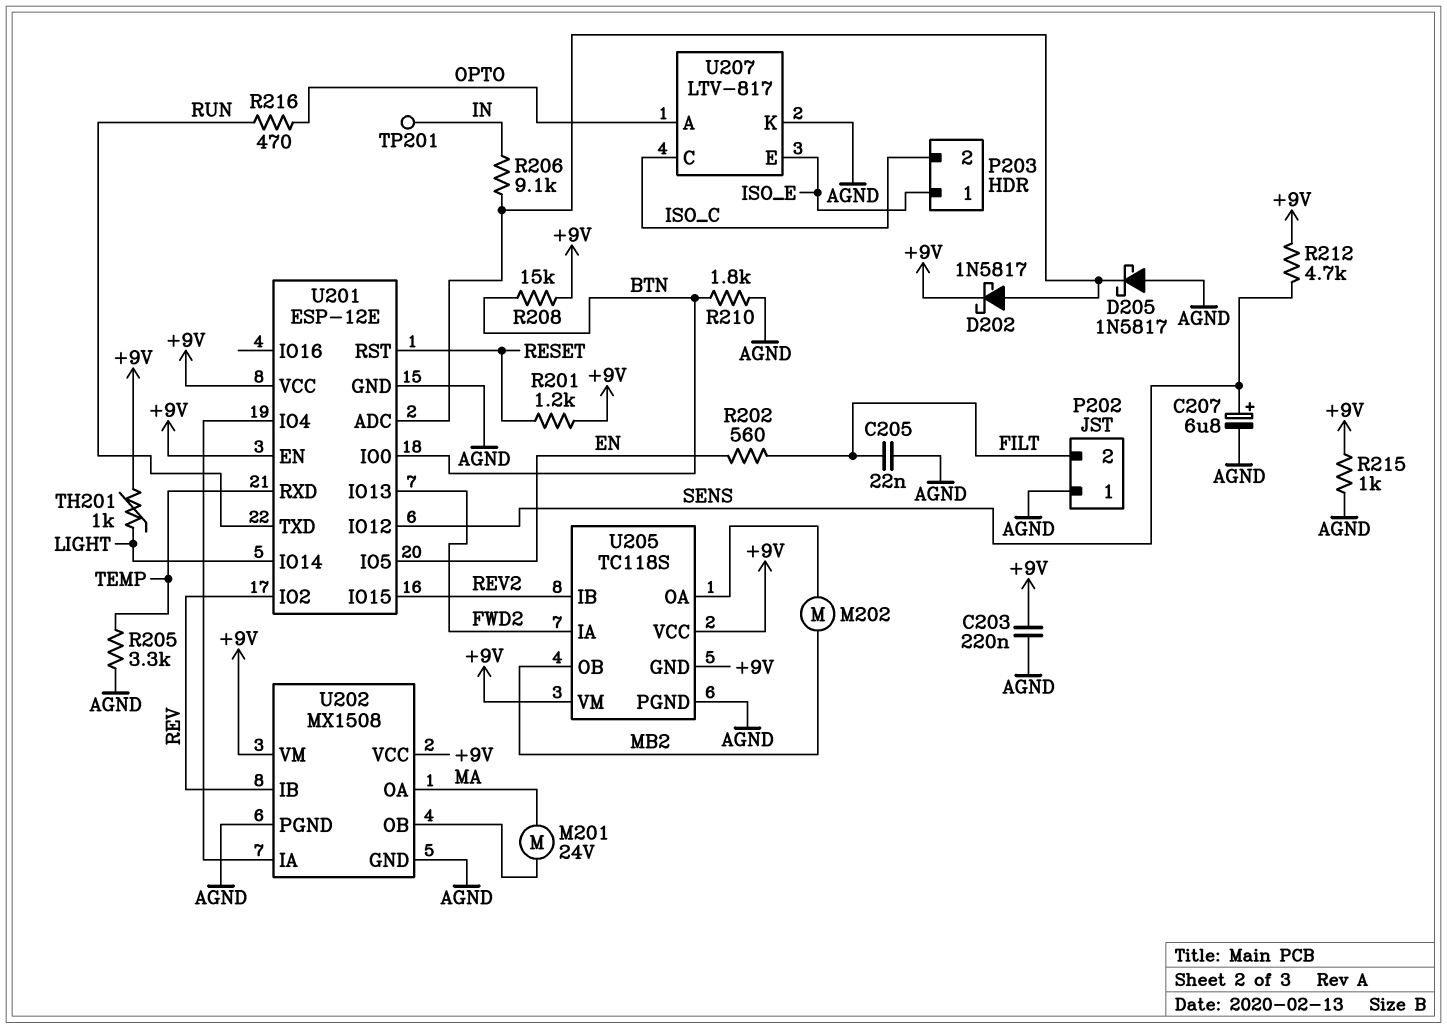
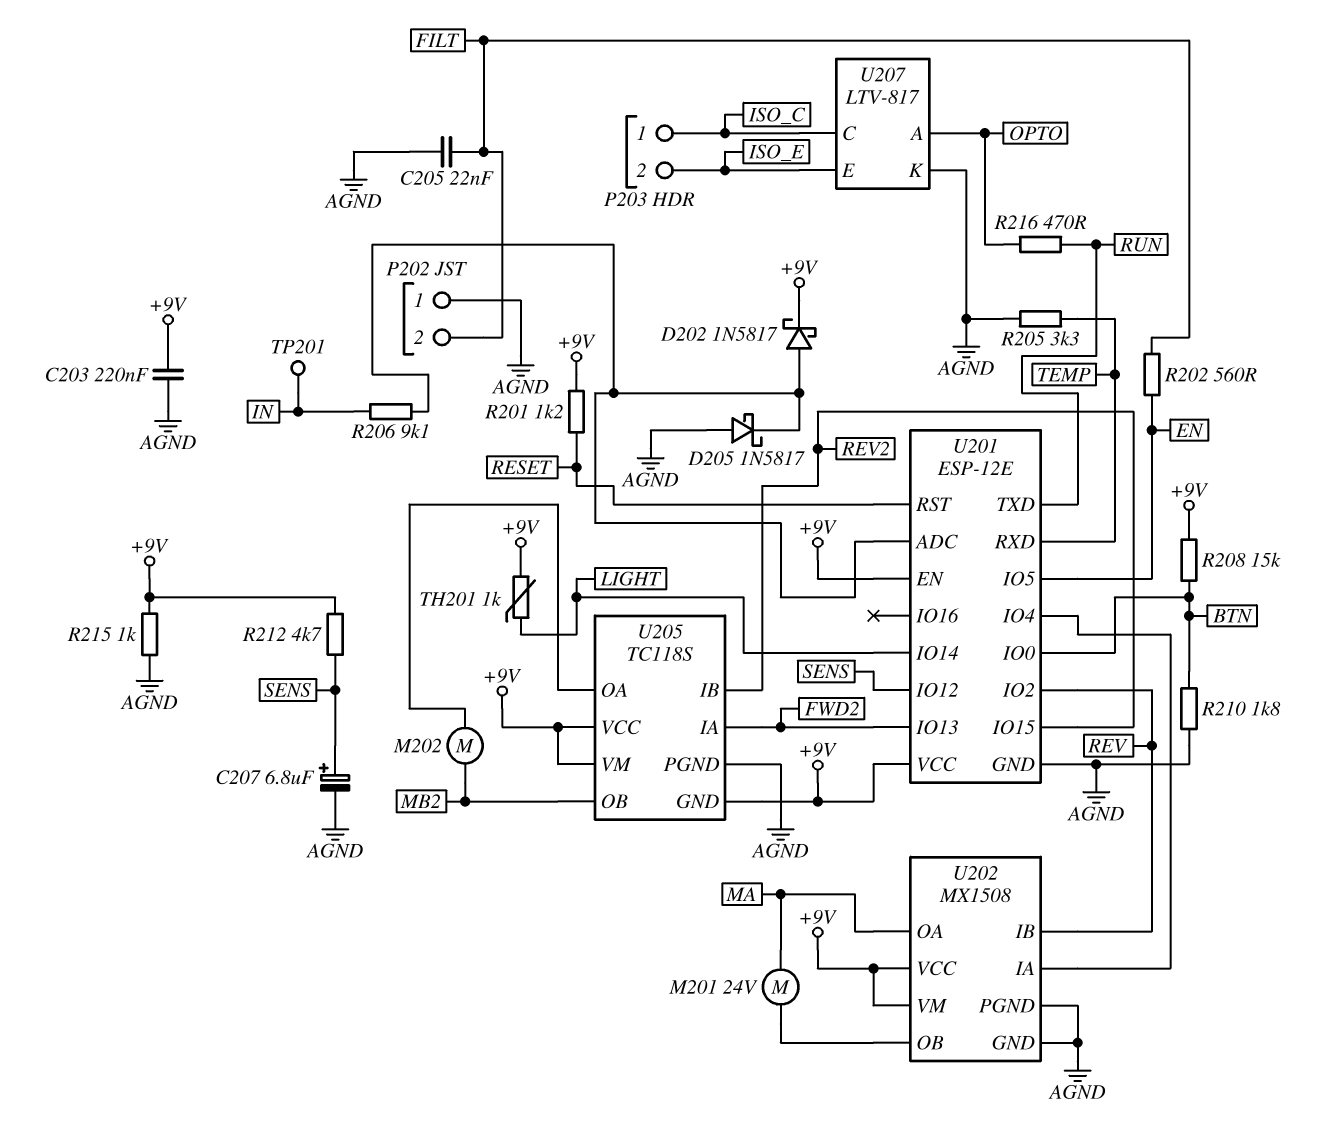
P203 pin 1: ISO_E -> ISO_C
P203 pin 2: ISO_C -> ISO_E

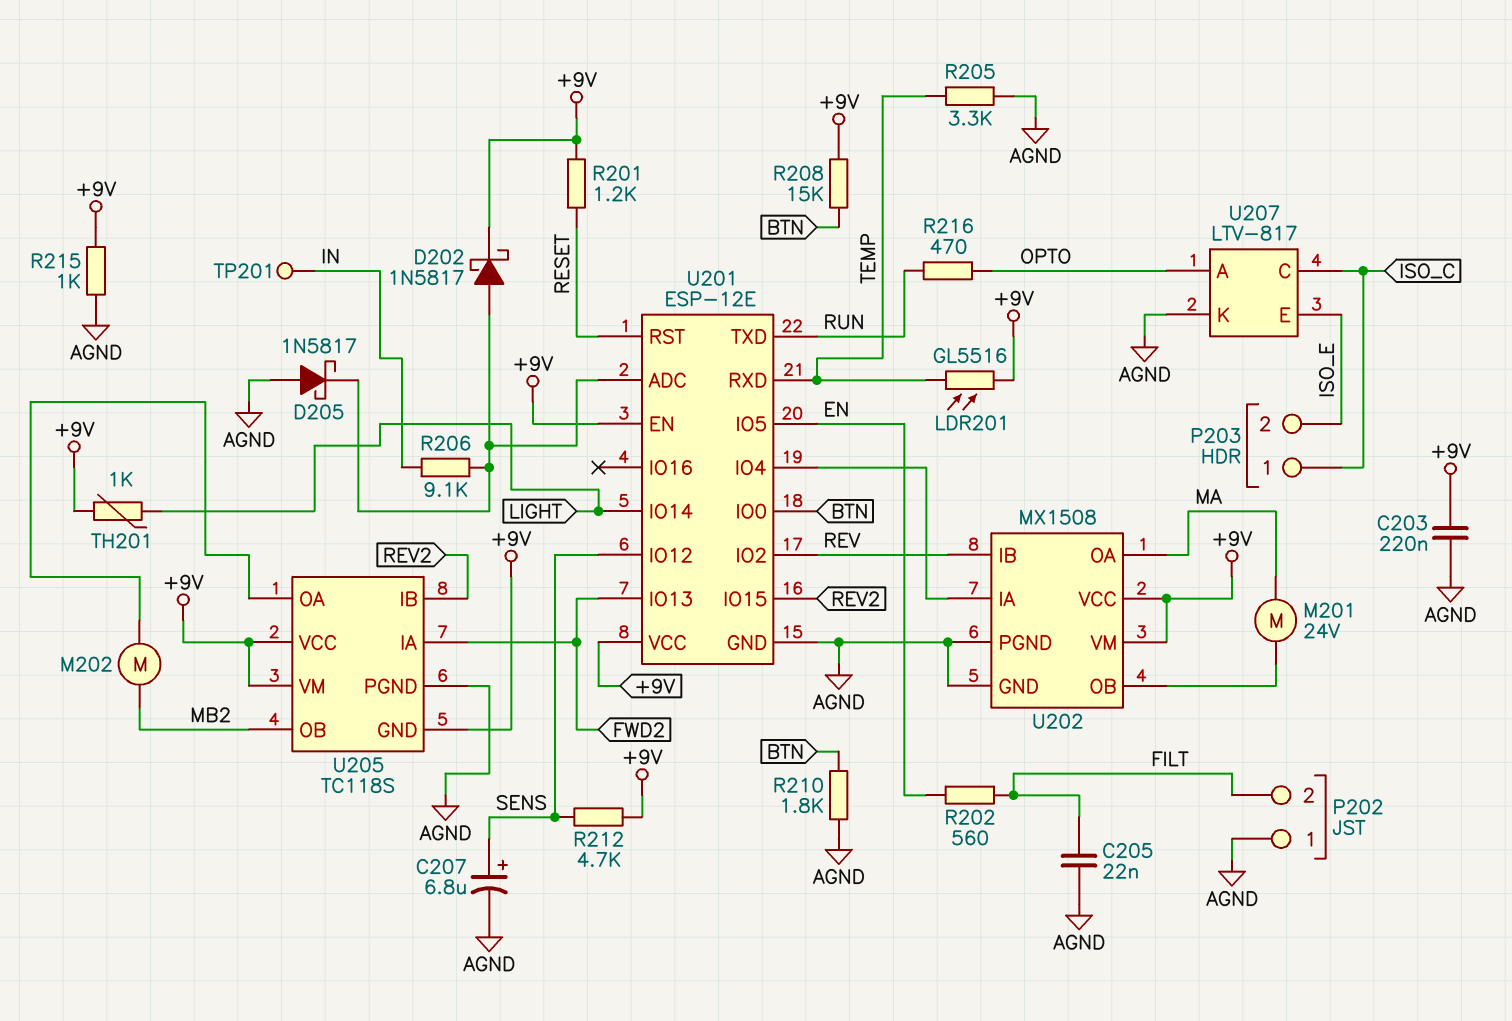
LDR201: none -> GL5516 (+9V, TEMP)

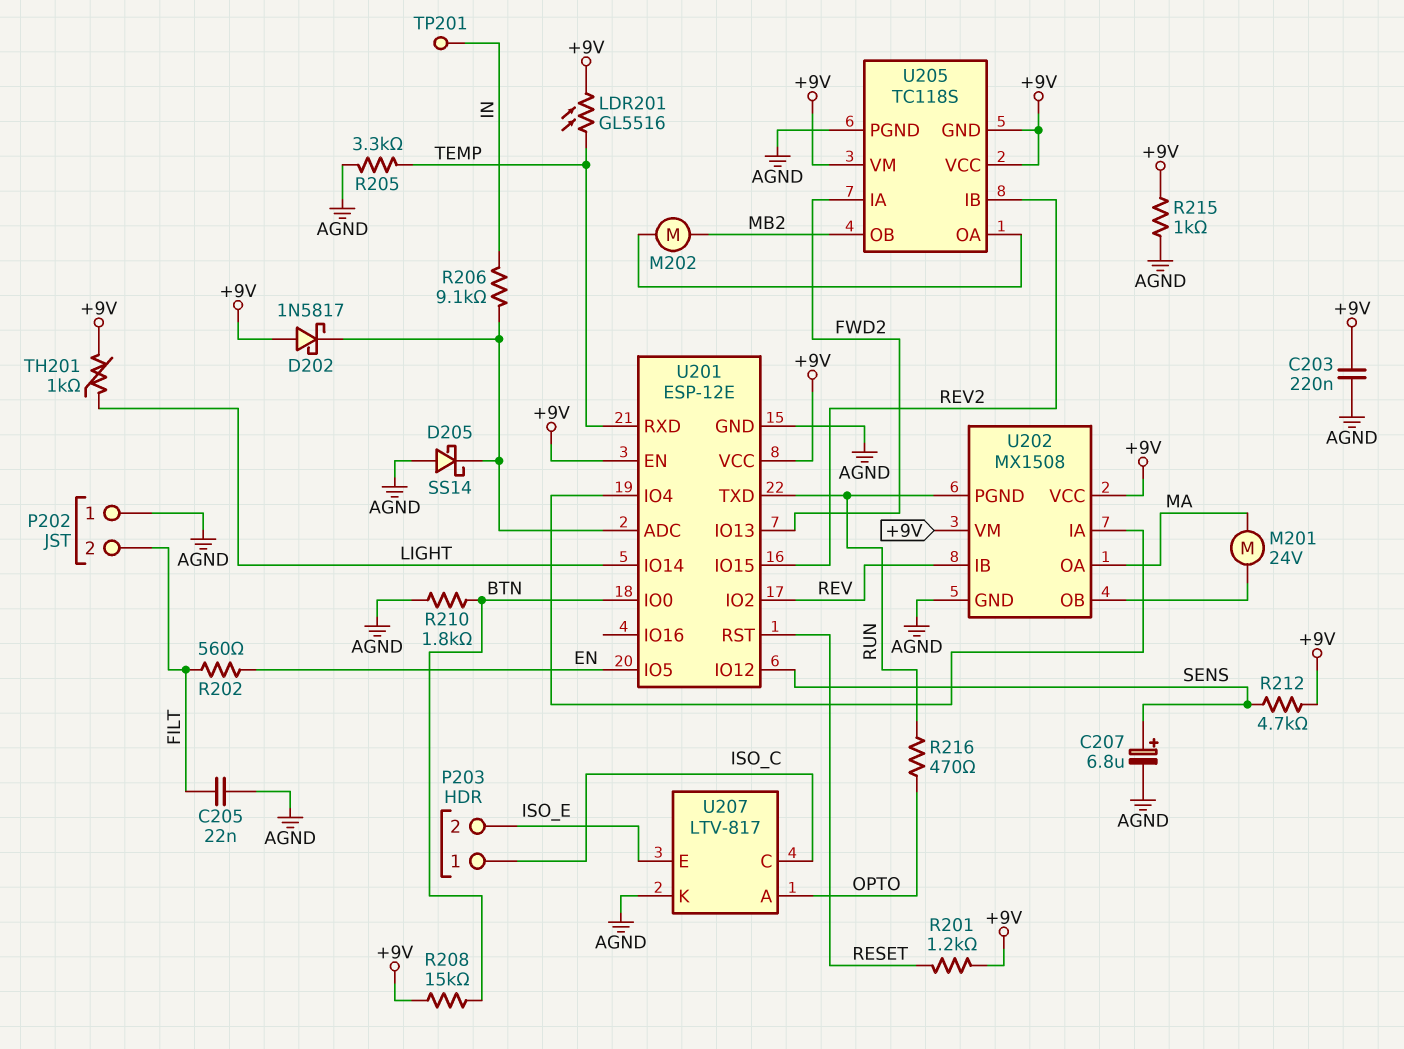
D202: schottky 1N5817 (A U201/ADC, K +9V) -> schottky 1N5817 (A +9V, K U201/ADC)
D205: schottky 1N5817 (A AGND, K U201/ADC) -> schottky SS14 (A AGND, K U201/ADC)
U202 pin PGND: AGND -> RUN

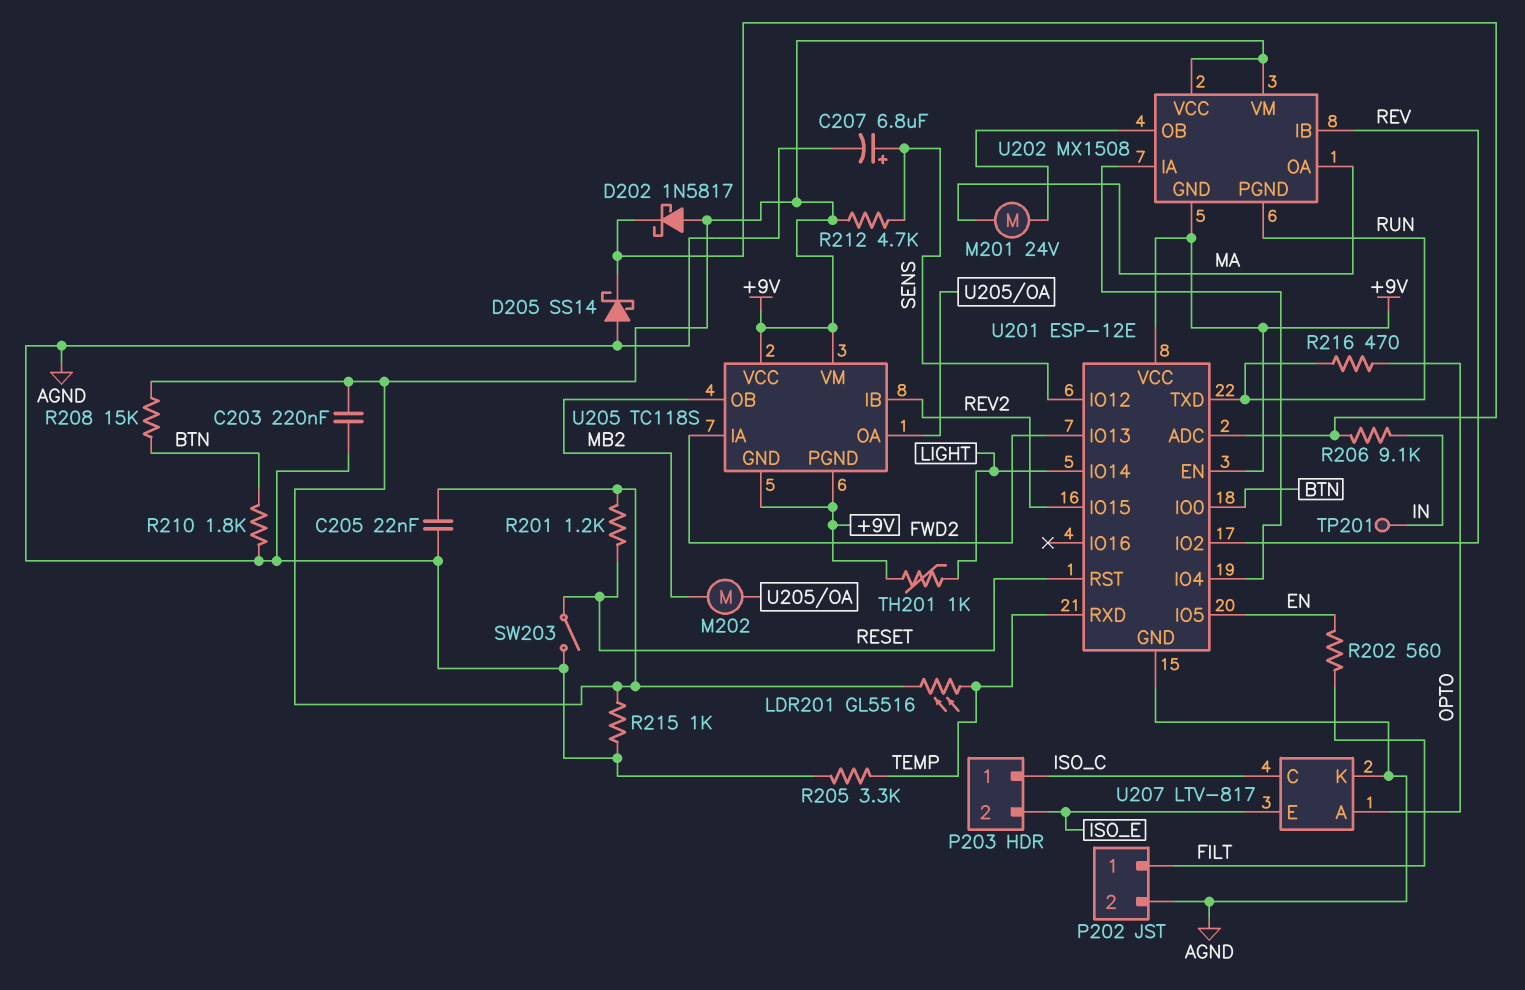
C205: 22nF (AGND, FILT) -> 22nF (+9V, AGND)
P202 pin 1: AGND -> FILT
P202 pin 2: FILT -> AGND
SW203: none -> switch (AGND, RESET)
U202 pin GND: AGND -> +9V
U205 pin PGND: AGND -> +9V

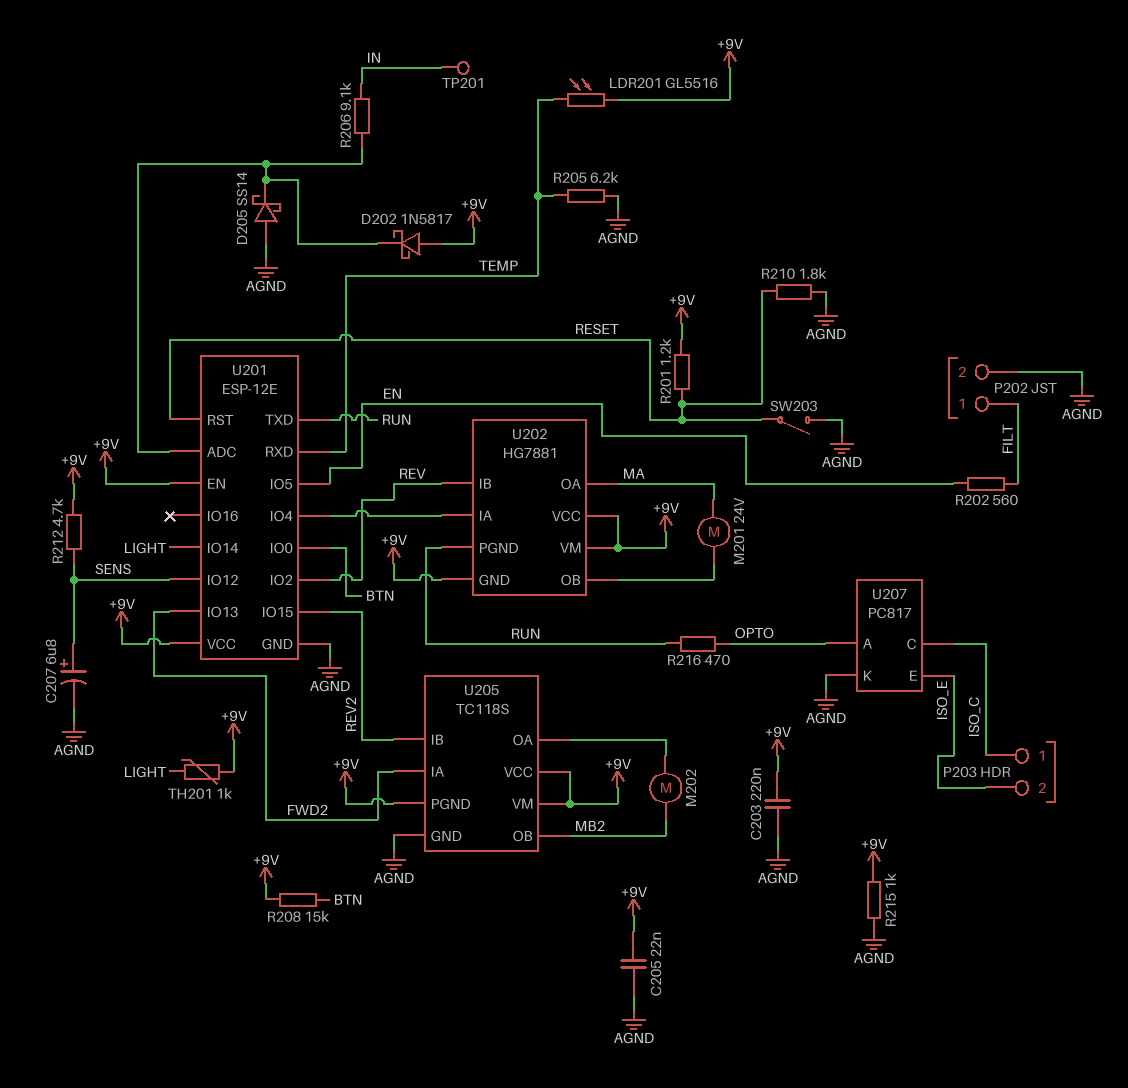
R205: 3.3k (AGND, TEMP) -> 6.2k (AGND, TEMP)
R210: 1.8k (AGND, BTN) -> 1.8k (AGND, RESET)
U202: MX1508 -> HG7881
U205 pin GND: +9V -> AGND
U207: LTV-817 -> PC817

